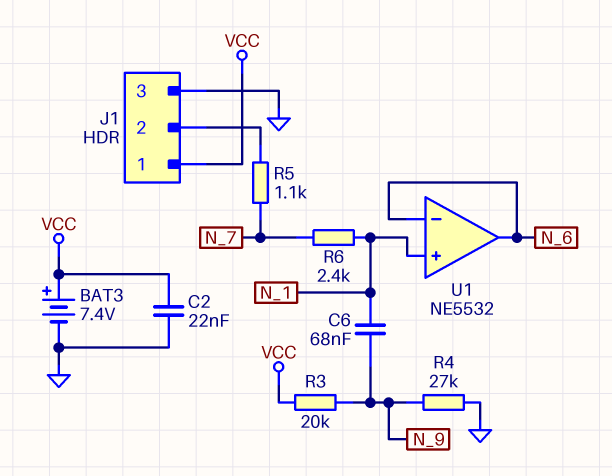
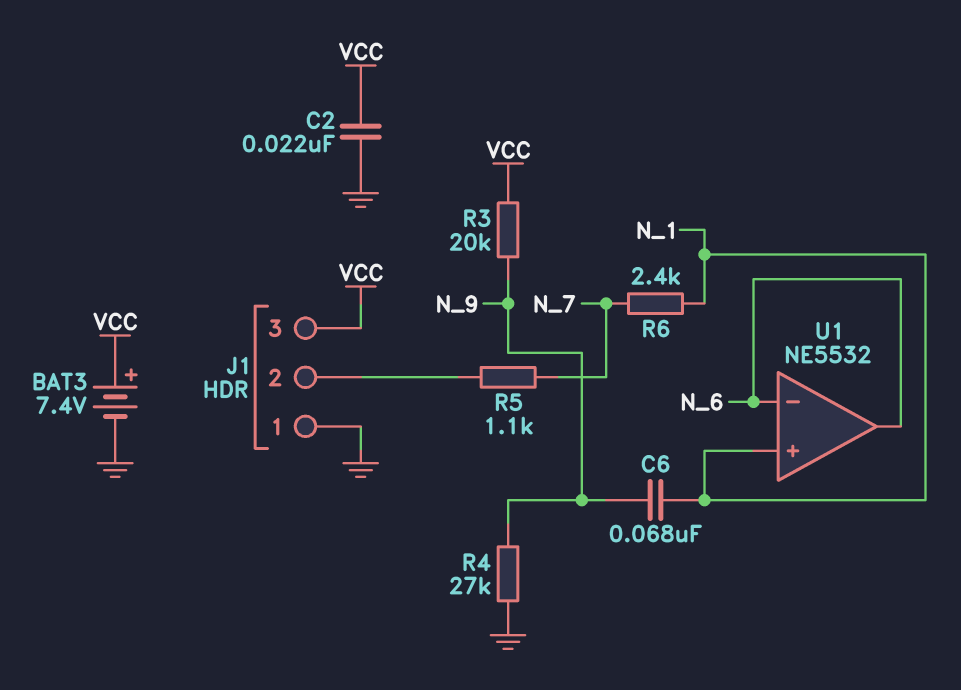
J1 pin 1: VCC -> GND
J1 pin 3: GND -> VCC

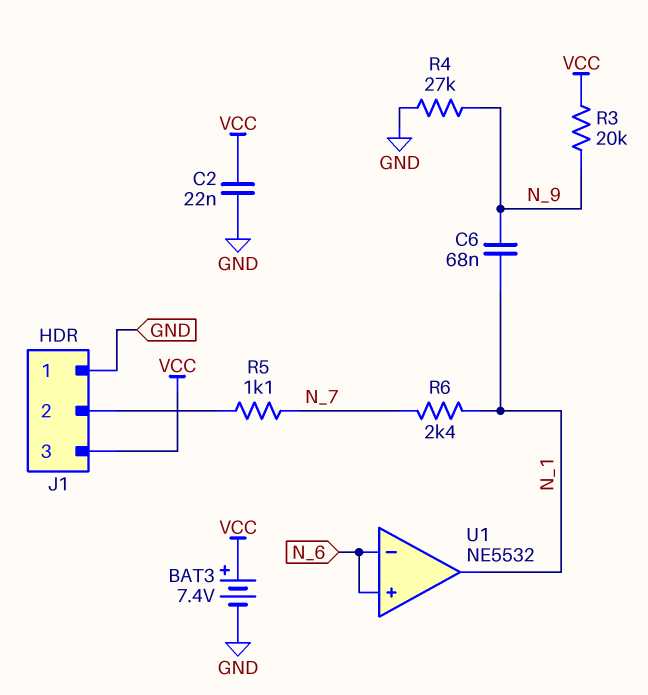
U1 pin in+: N_1 -> N_6
U1 pin out: N_6 -> N_1

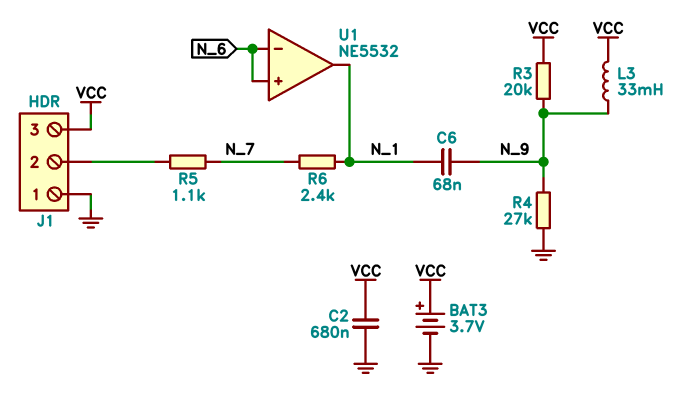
BAT3: 7.4V (plus VCC, minus GND) -> 3.7V (plus VCC, minus GND)
C2: 22nF (GND, VCC) -> 680nF (GND, VCC)
L3: none -> 33mH (N_9, VCC)

